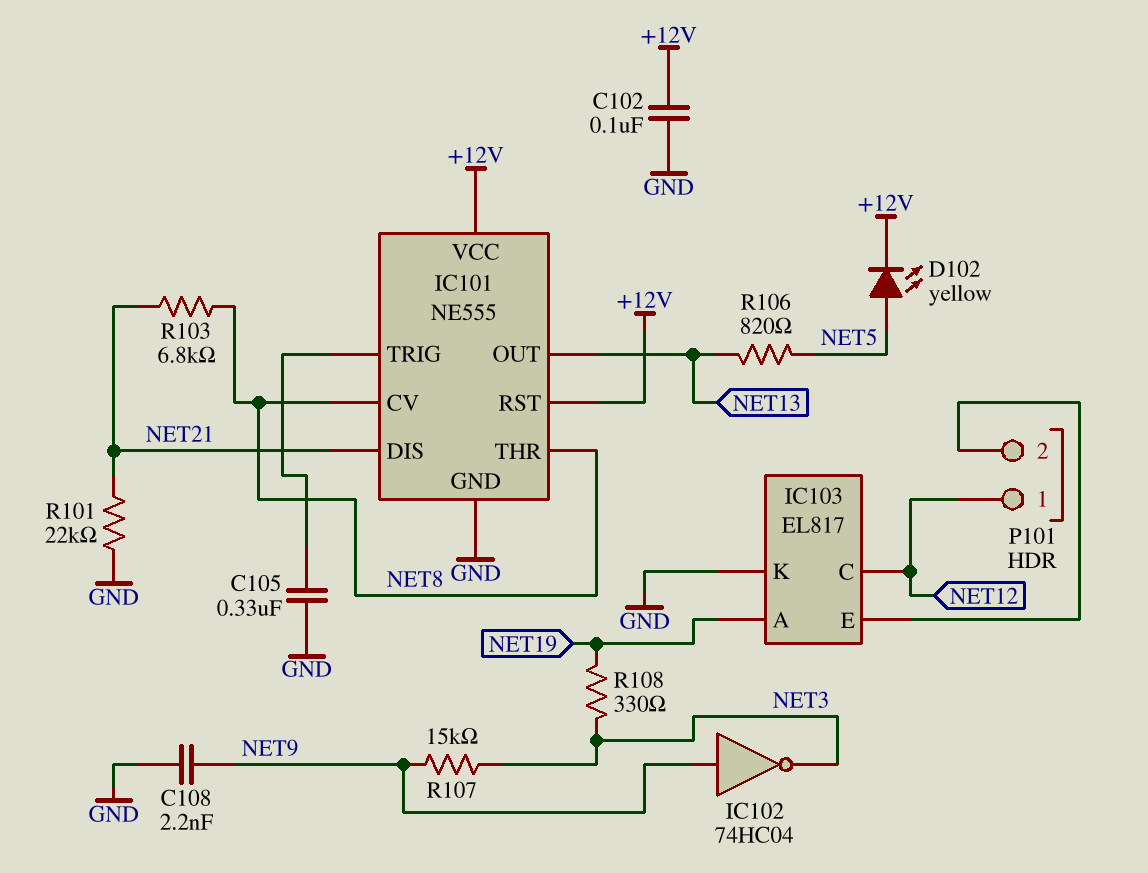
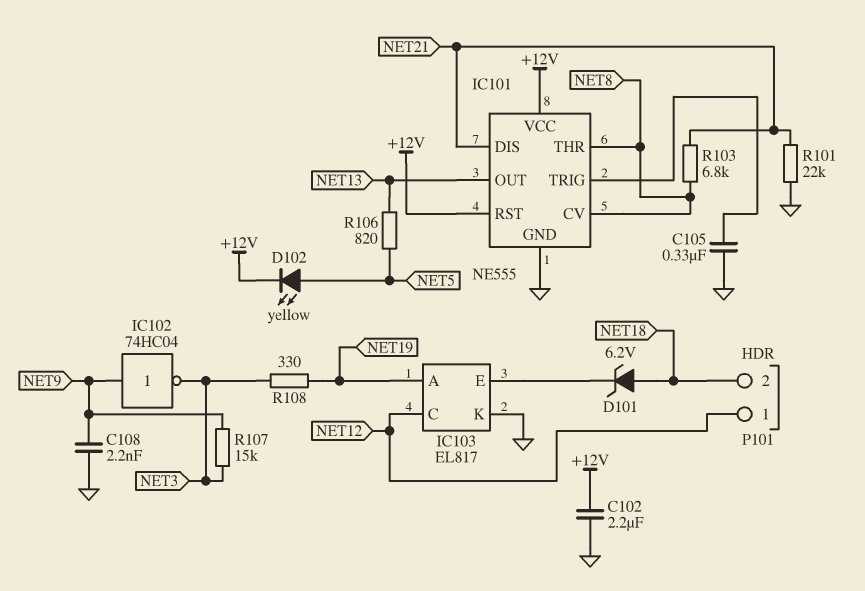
C102: 100nF (+12V, GND) -> 2.2uF (+12V, GND)
D101: none -> zener 6.2V (A NET18, K IC103/E)
P101 pin 2: IC103/E -> NET18

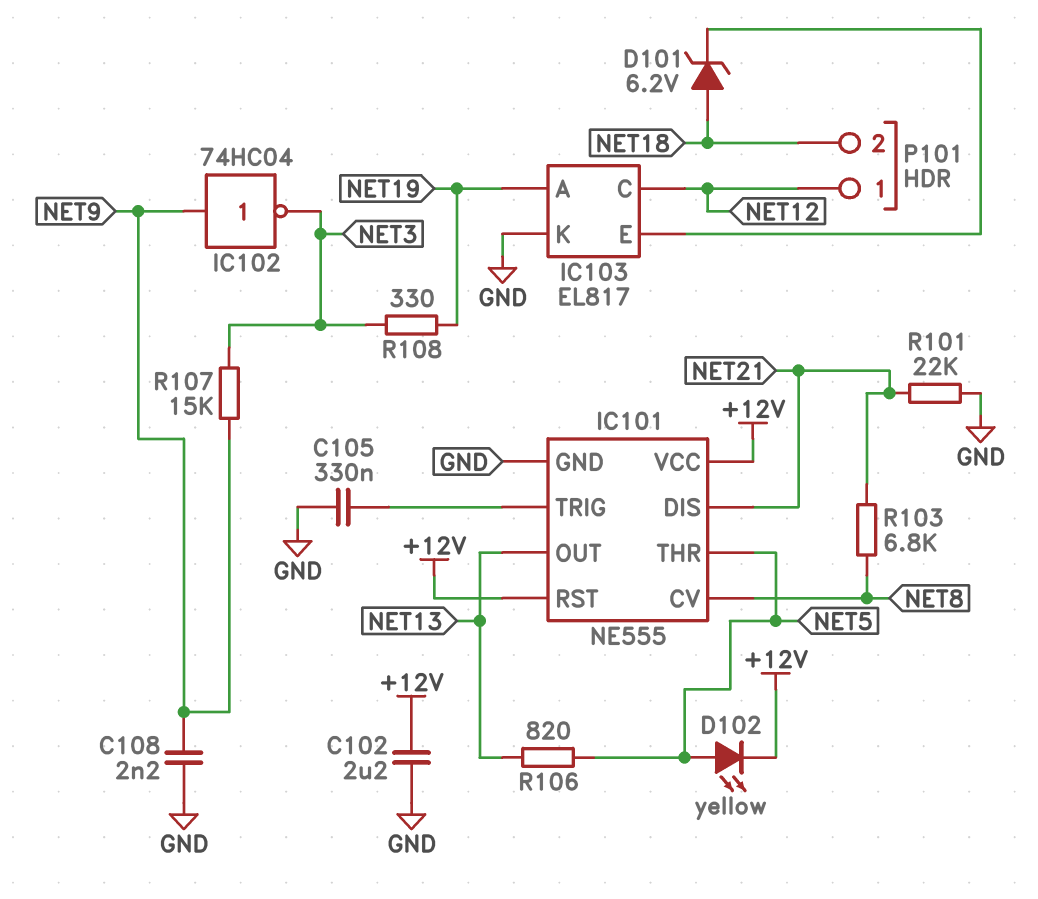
IC101 pin THR: NET8 -> NET5

